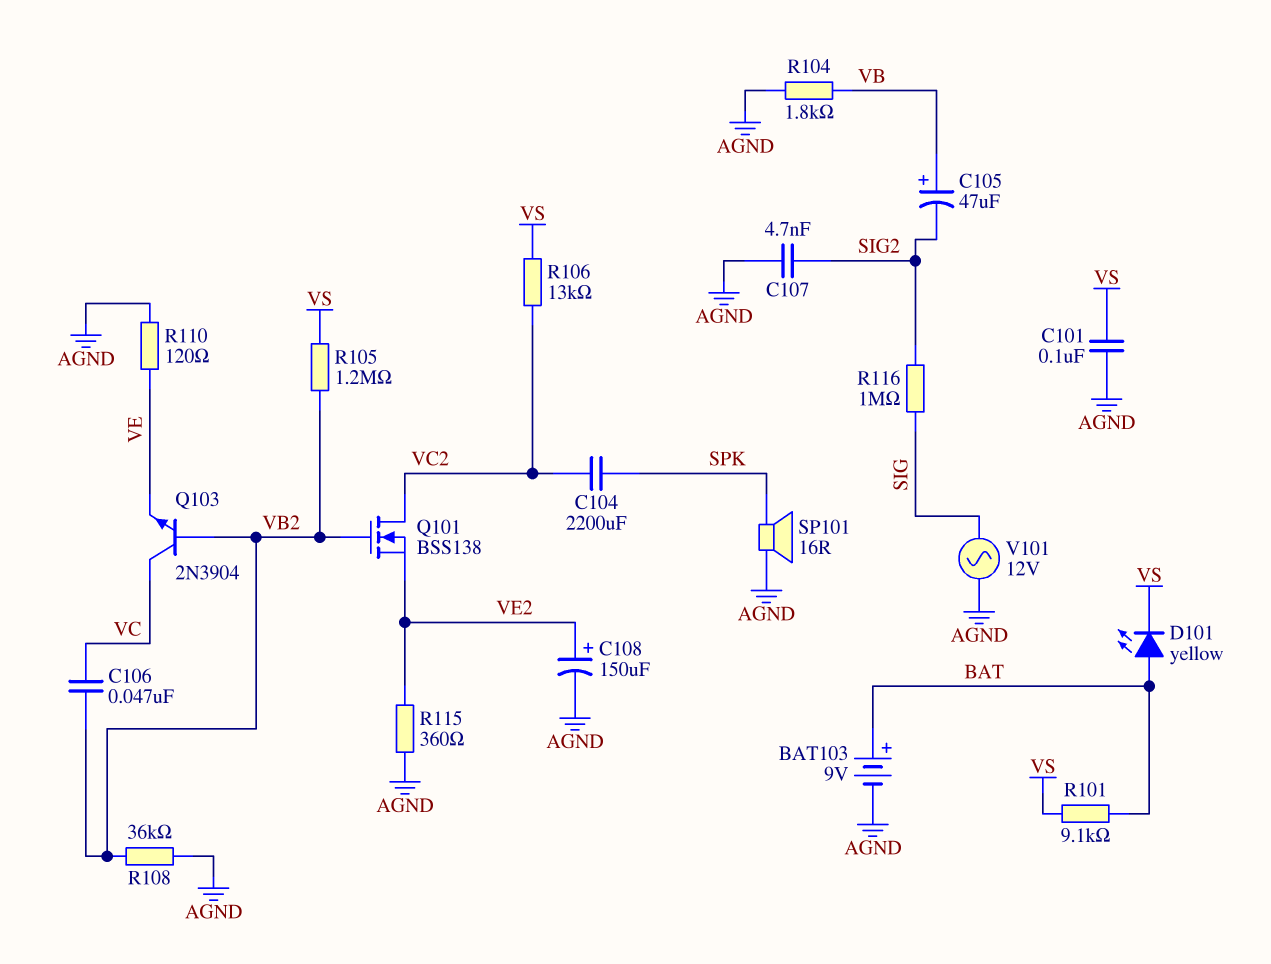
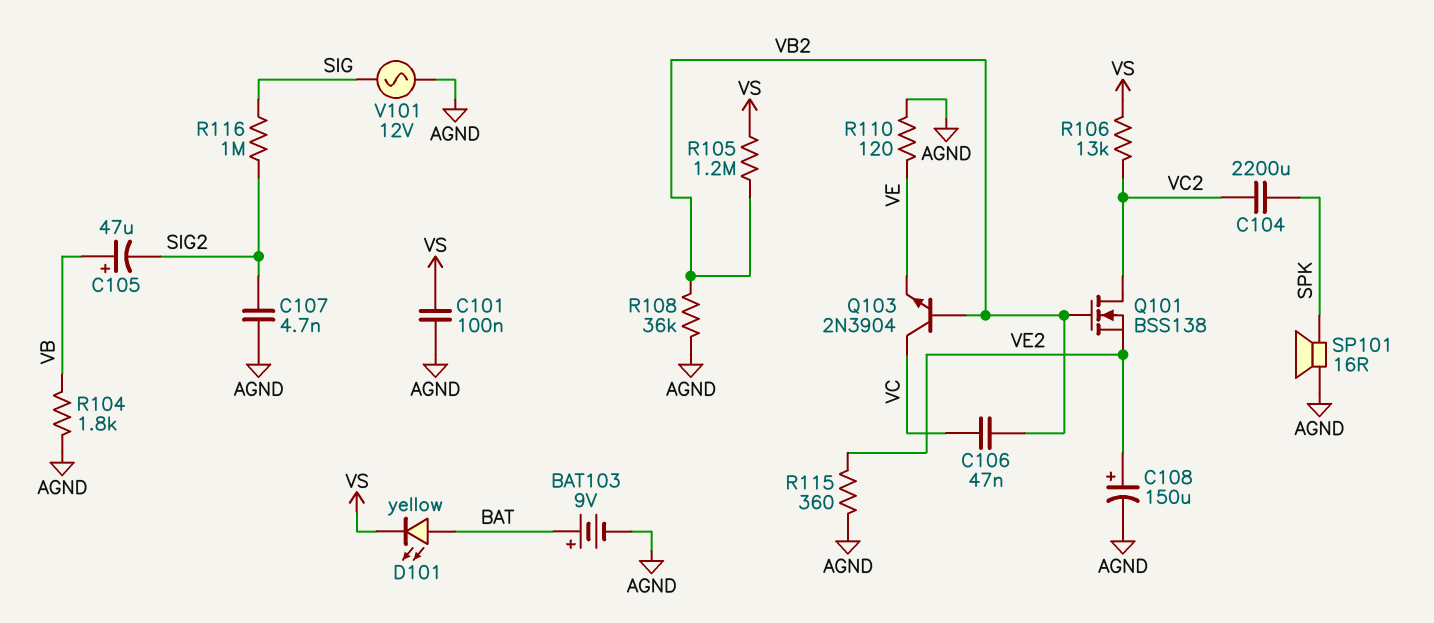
R101: 9.1k (BAT, VS) -> none

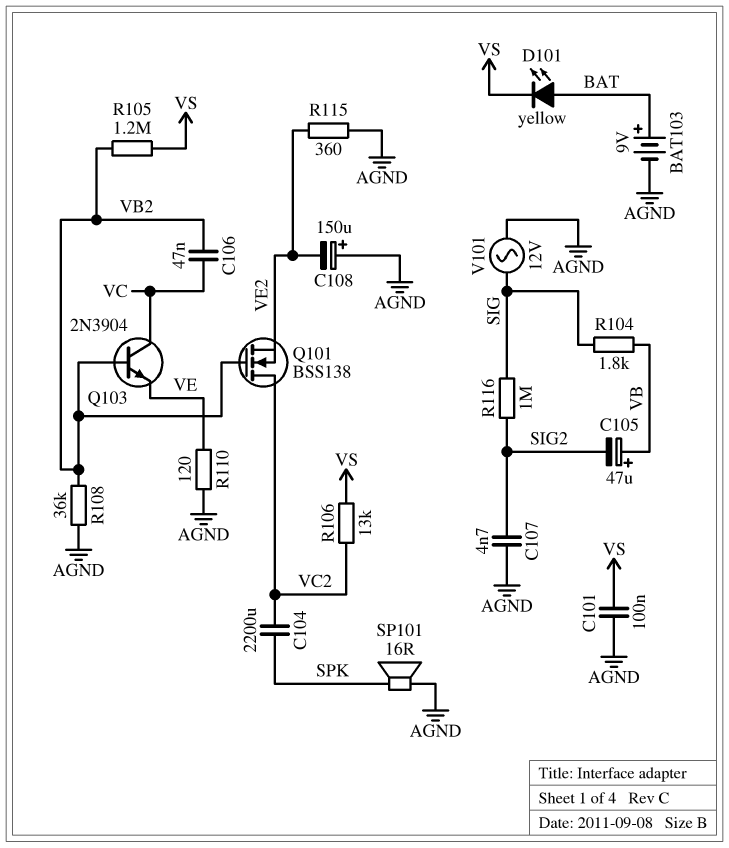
C108: 150uF (plus VE2, minus AGND) -> 150uF (plus AGND, minus VE2)
R104: 1.8k (AGND, VB) -> 1.8k (SIG, VB)

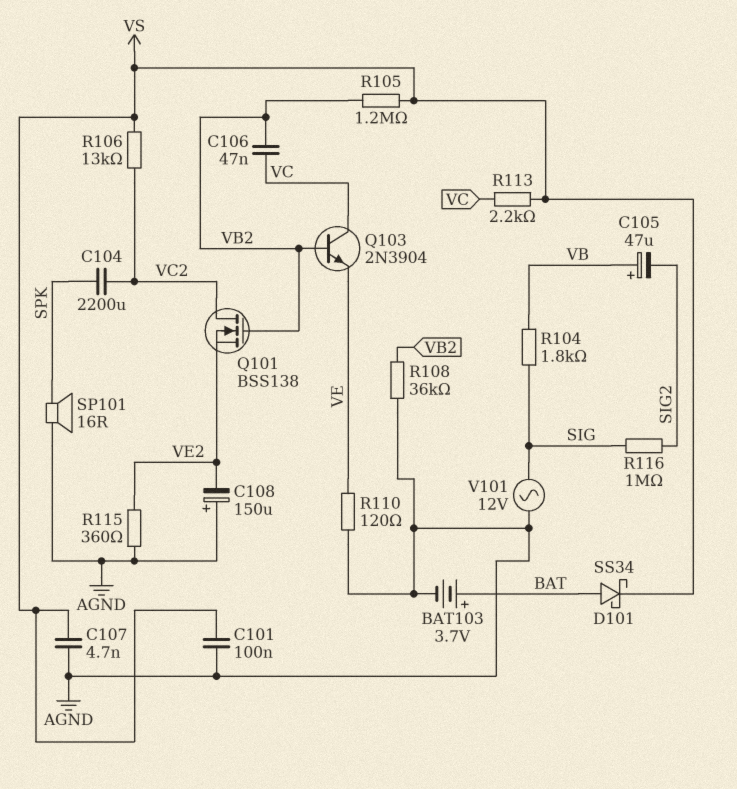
BAT103: 9V (plus BAT, minus AGND) -> 3.7V (plus BAT, minus AGND)
C107: 4.7nF (AGND, SIG2) -> 4.7nF (AGND, VS)
D101: LED yellow (A BAT, K VS) -> schottky SS34 (A BAT, K VS)
R113: none -> 2.2k (VC, VS)

